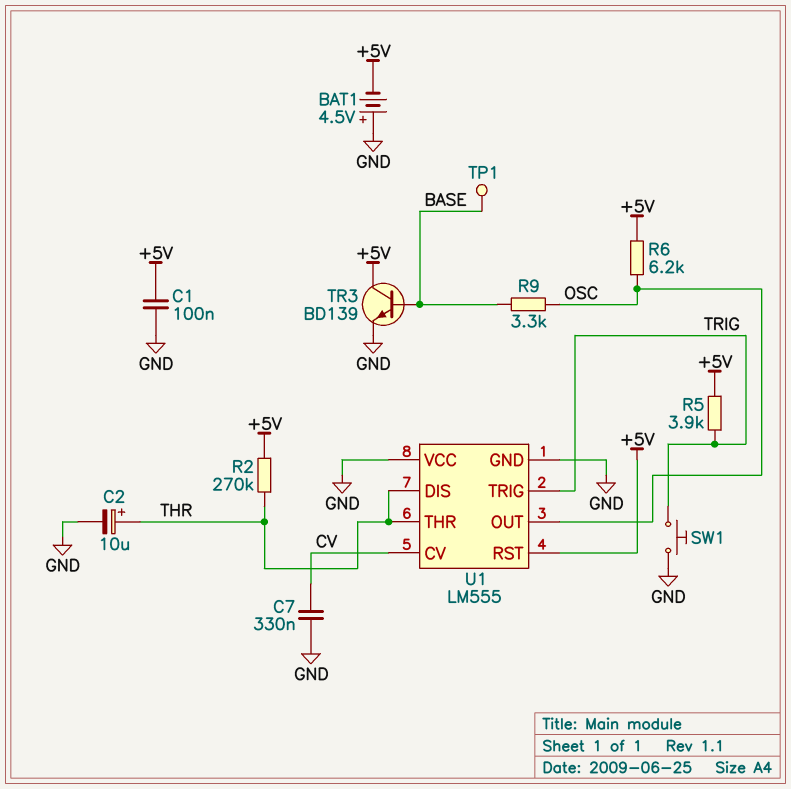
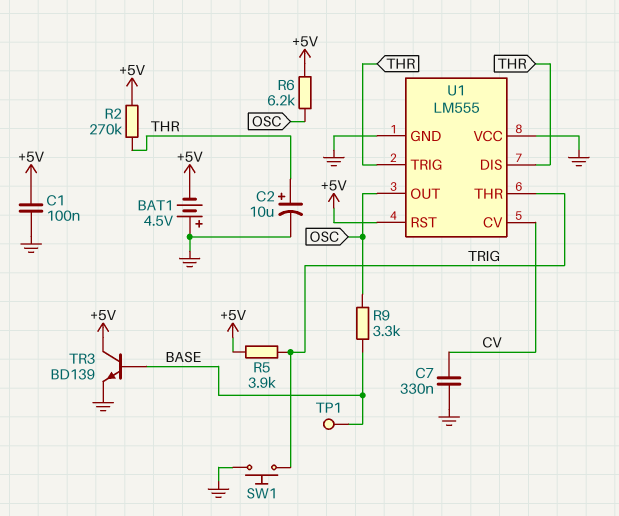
U1 pin THR: THR -> TRIG
U1 pin TRIG: TRIG -> THR

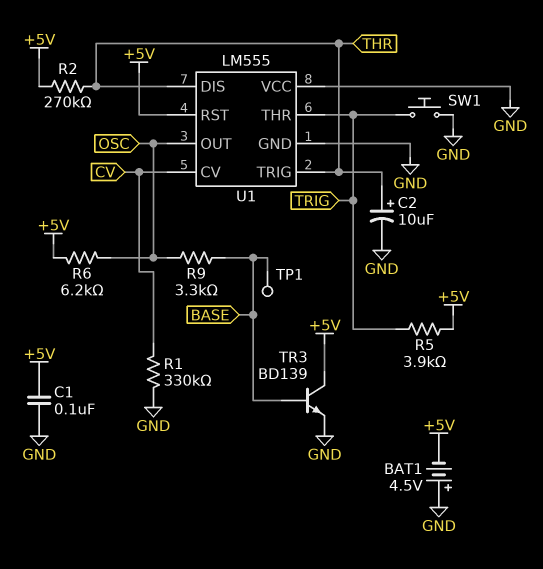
C7: 330nF (CV, GND) -> none
R1: none -> 330k (CV, GND)

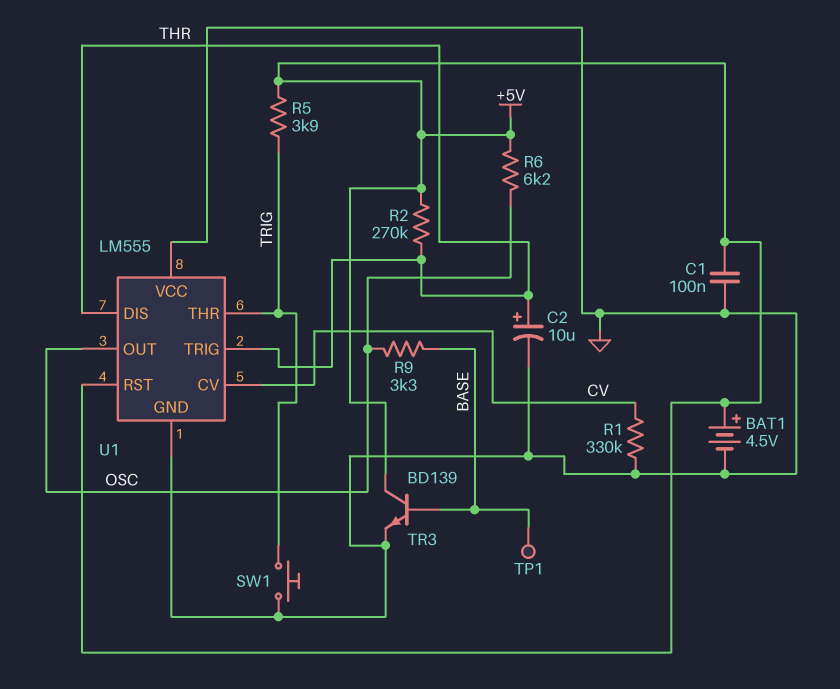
BAT1: 4.5V (plus GND, minus +5V) -> 4.5V (plus +5V, minus GND)

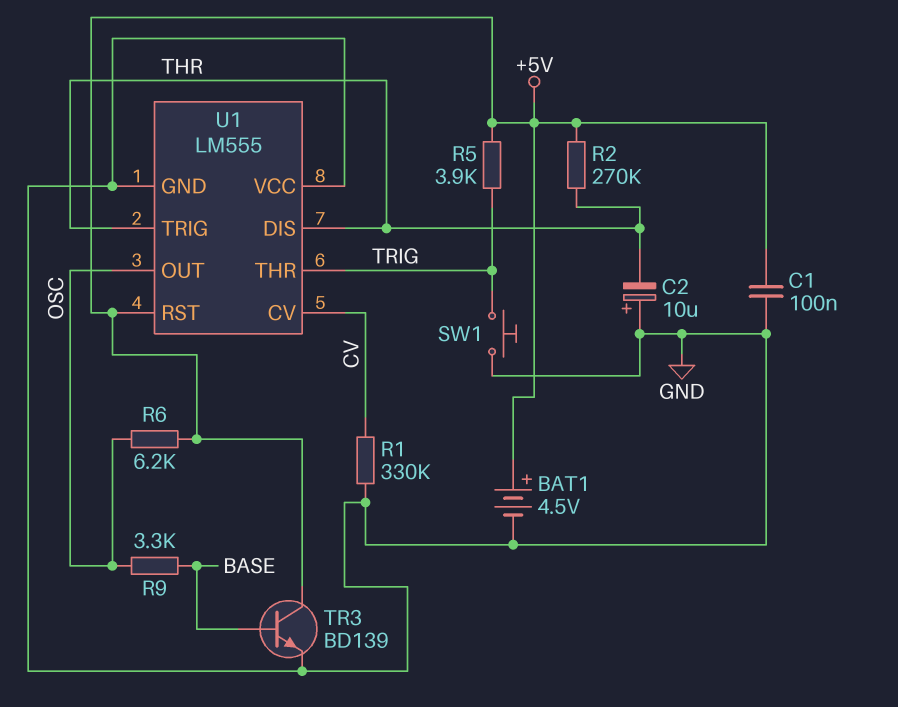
C2: 10uF (plus THR, minus GND) -> 10uF (plus GND, minus THR)
TP1: test point (BASE) -> none

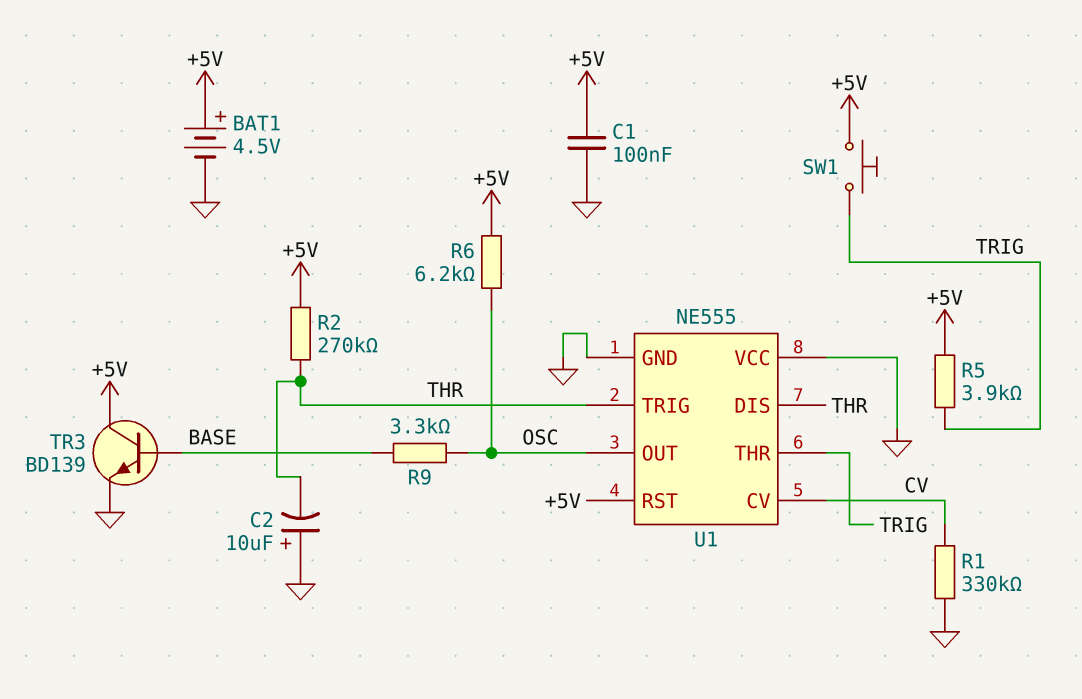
SW1: button (GND, TRIG) -> button (+5V, TRIG)
U1: LM555 -> NE555

